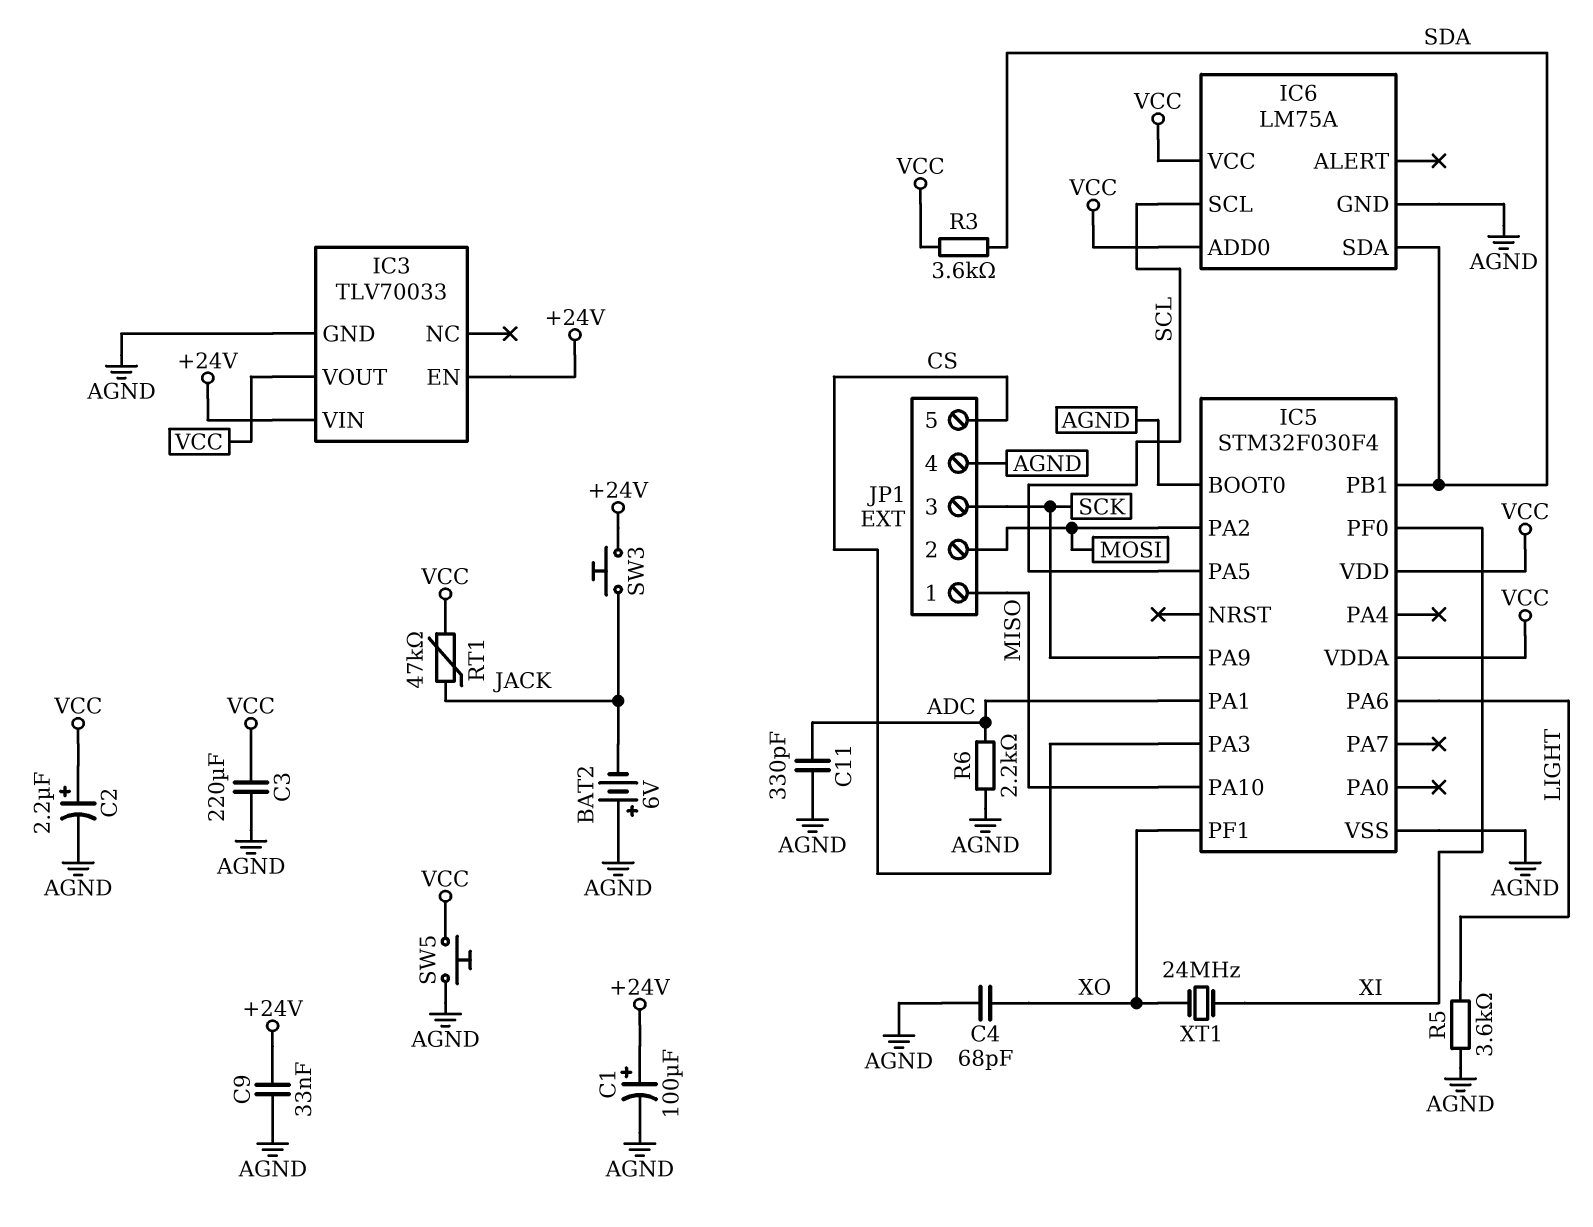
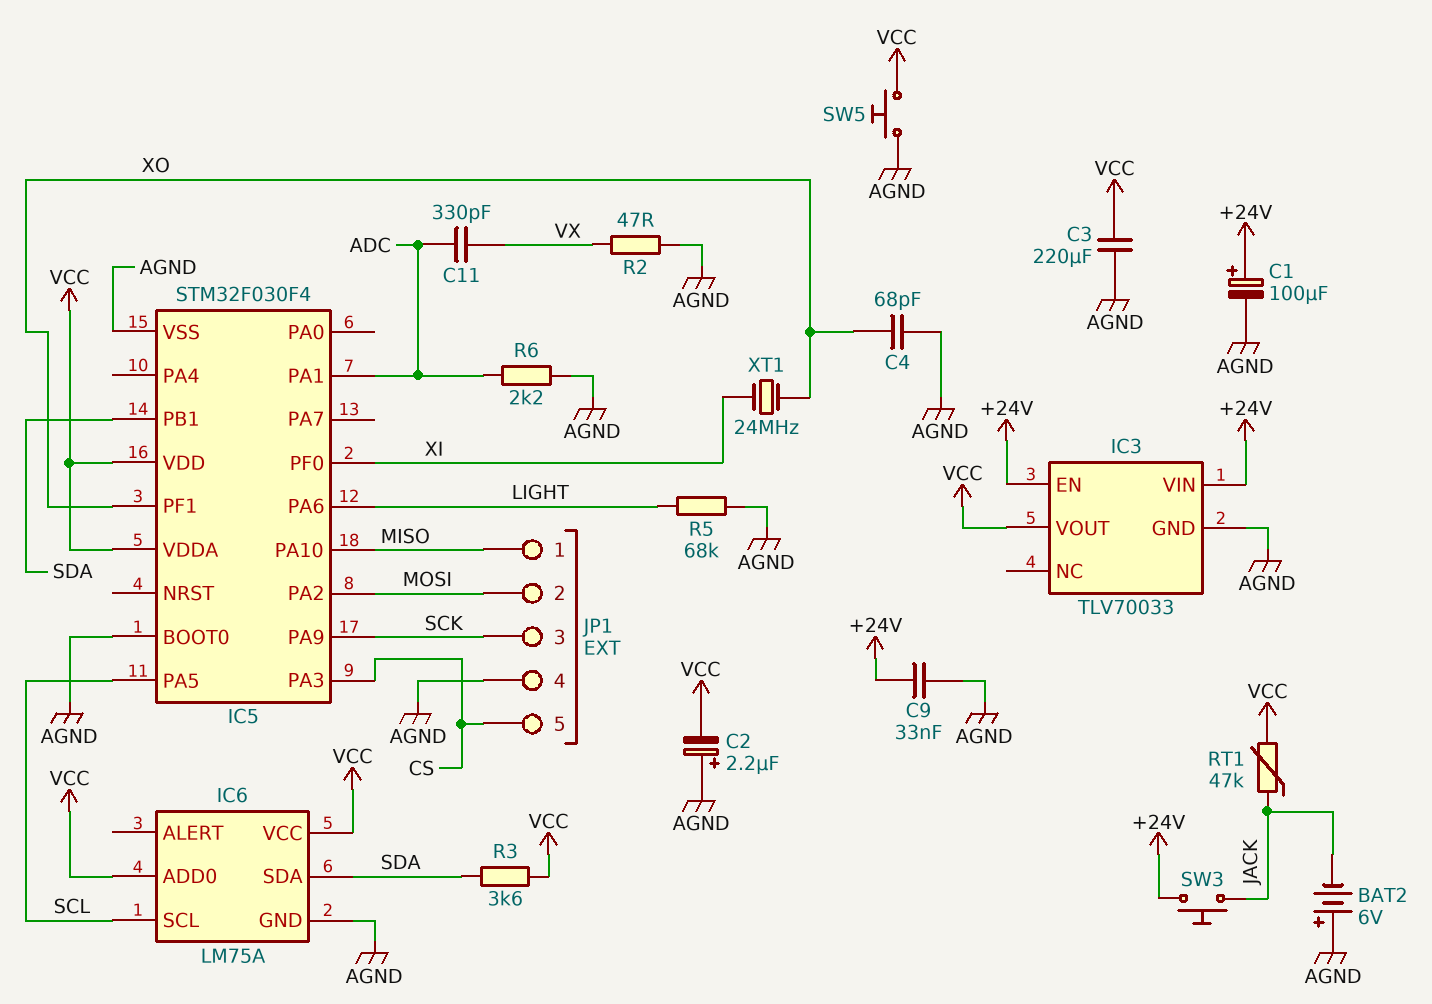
C2: 2.2uF (plus VCC, minus AGND) -> 2.2uF (plus AGND, minus VCC)
C11: 330pF (ADC, AGND) -> 330pF (ADC, VX)
R2: none -> 47 (AGND, VX)
R5: 3.6k (AGND, LIGHT) -> 68k (AGND, LIGHT)

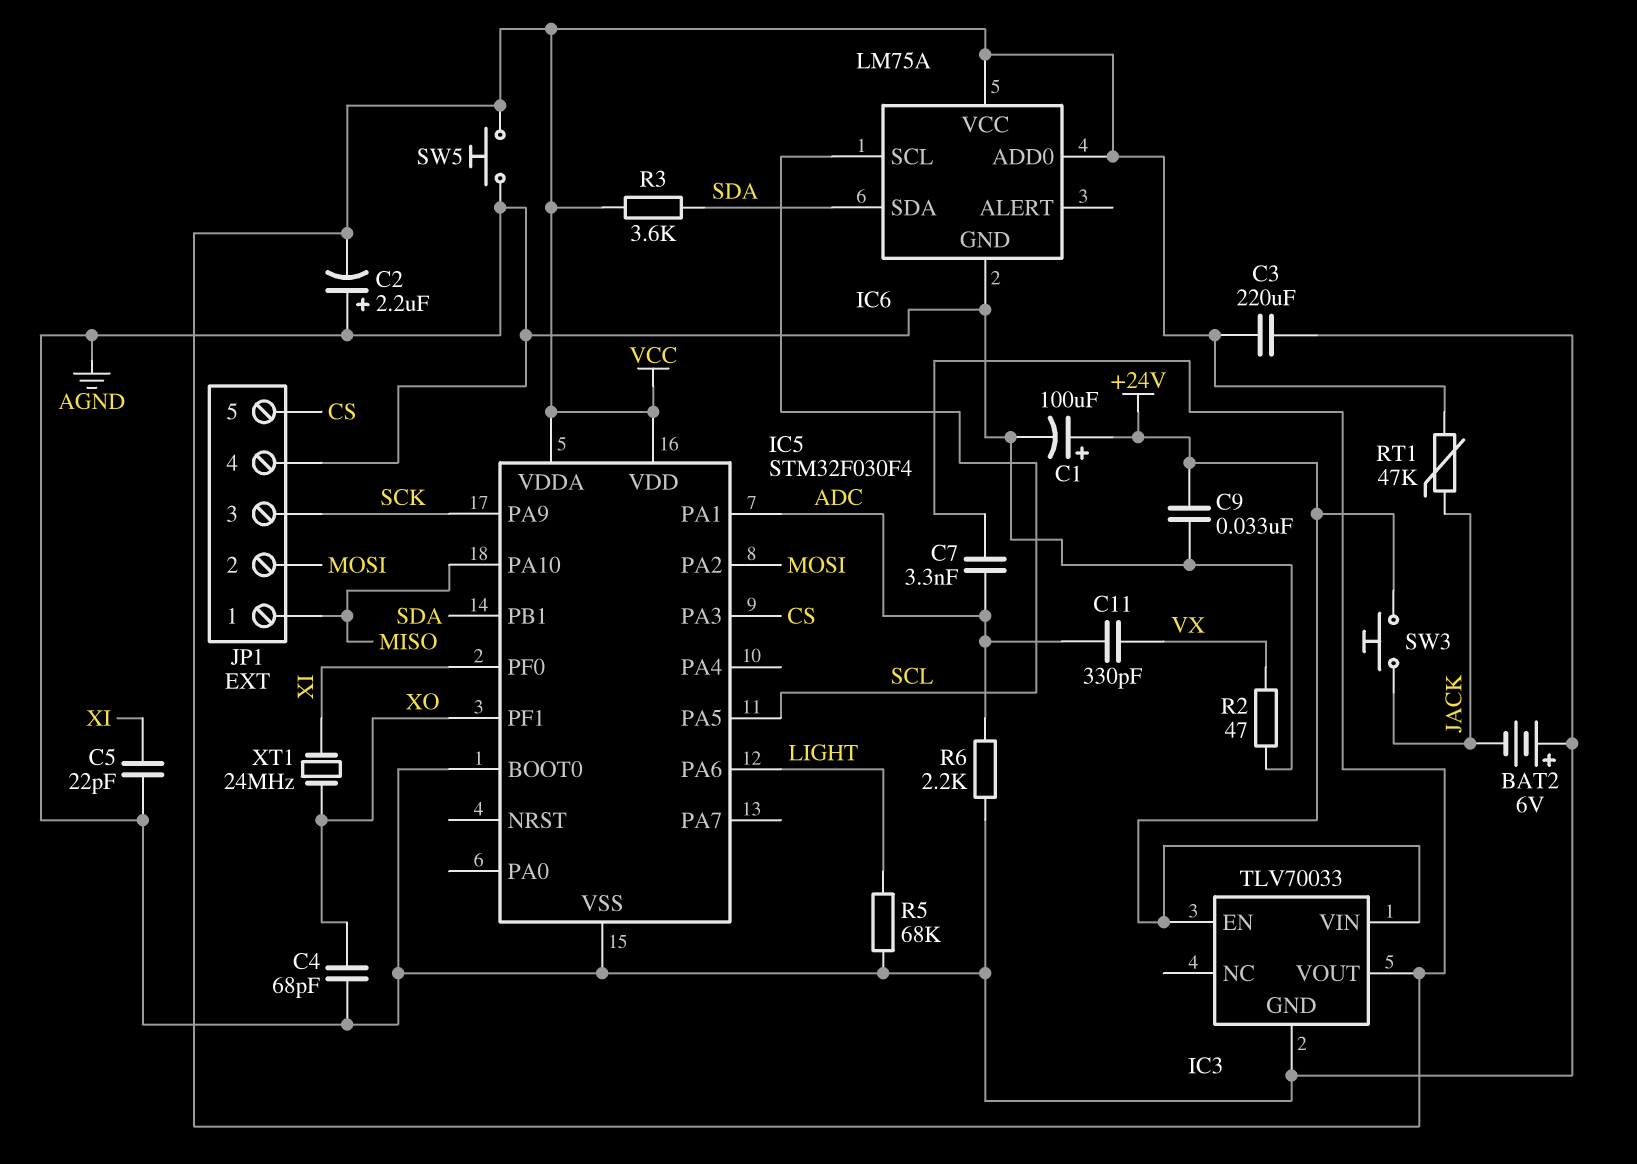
C5: none -> 22pF (AGND, XI)
C7: none -> 3.3nF (ADC, VCC)

